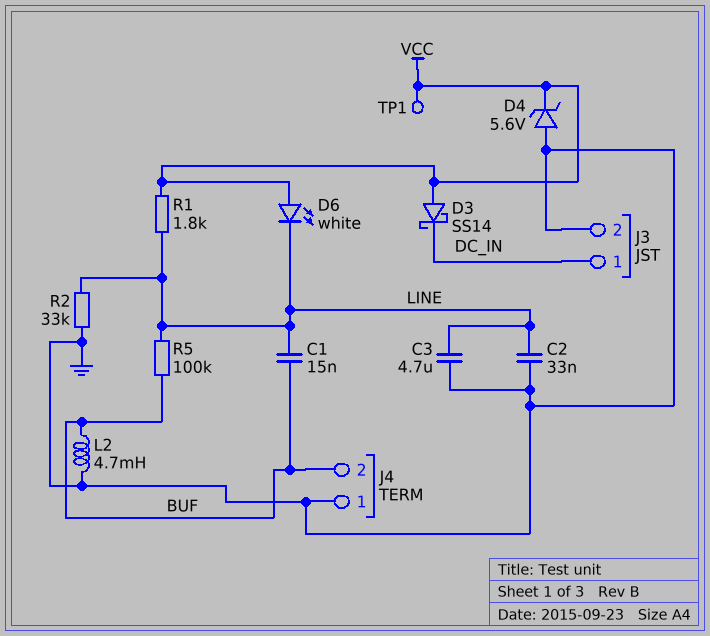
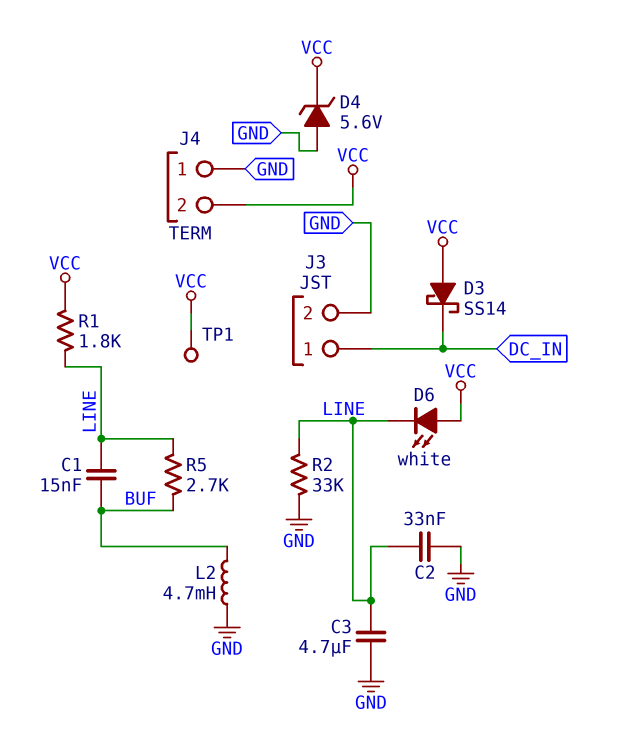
J4 pin 2: BUF -> VCC
R5: 100k (BUF, LINE) -> 2.7k (BUF, LINE)

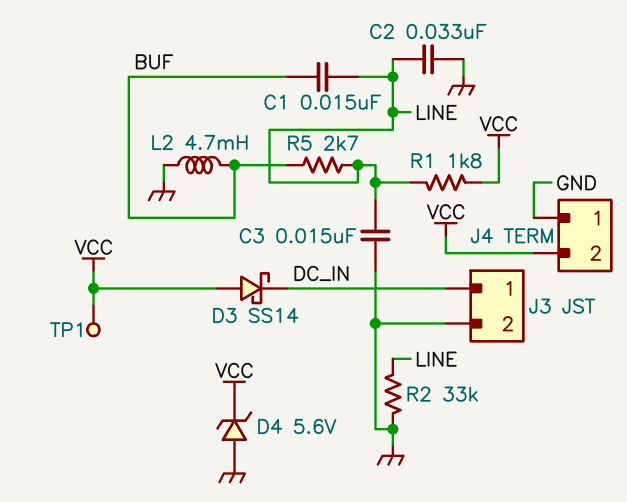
C3: 4.7uF (GND, LINE) -> 15nF (GND, LINE)
D6: LED white (A VCC, K LINE) -> none

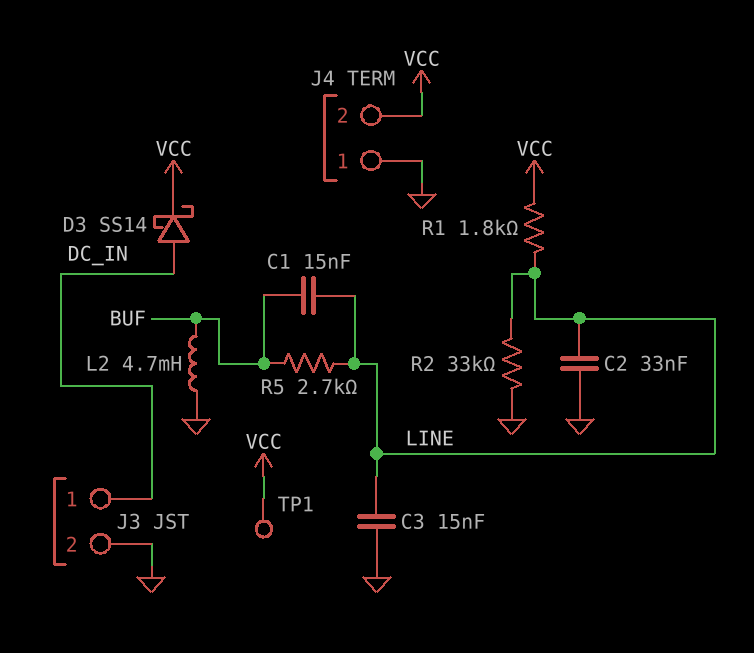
D3: schottky SS14 (A VCC, K DC_IN) -> schottky SS14 (A DC_IN, K VCC)
D4: zener 5.6V (A GND, K VCC) -> none

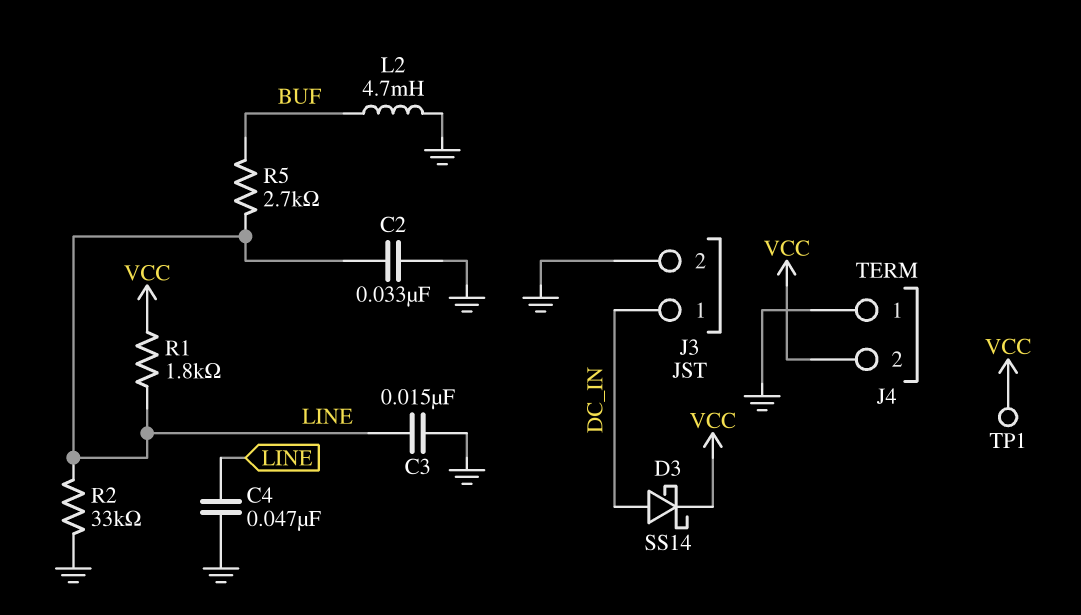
C1: 15nF (BUF, LINE) -> none
C4: none -> 47nF (GND, LINE)

